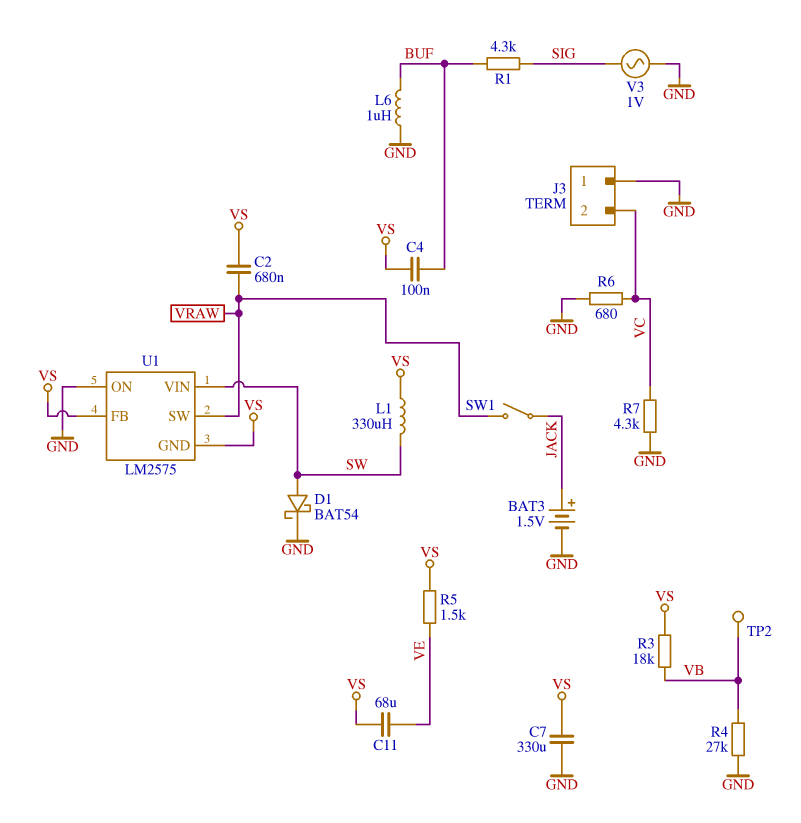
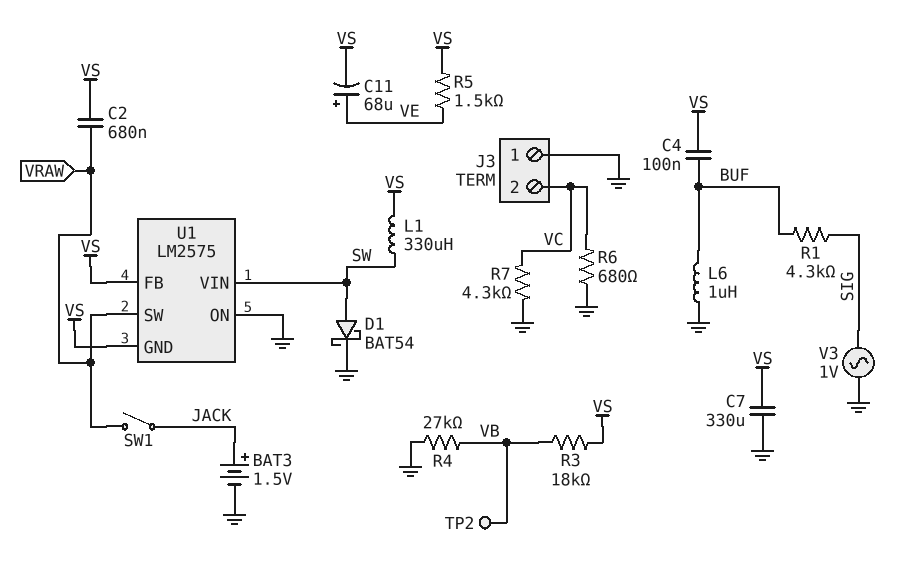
C11: 68uF (VE, VS) -> 68uF (plus VE, minus VS)

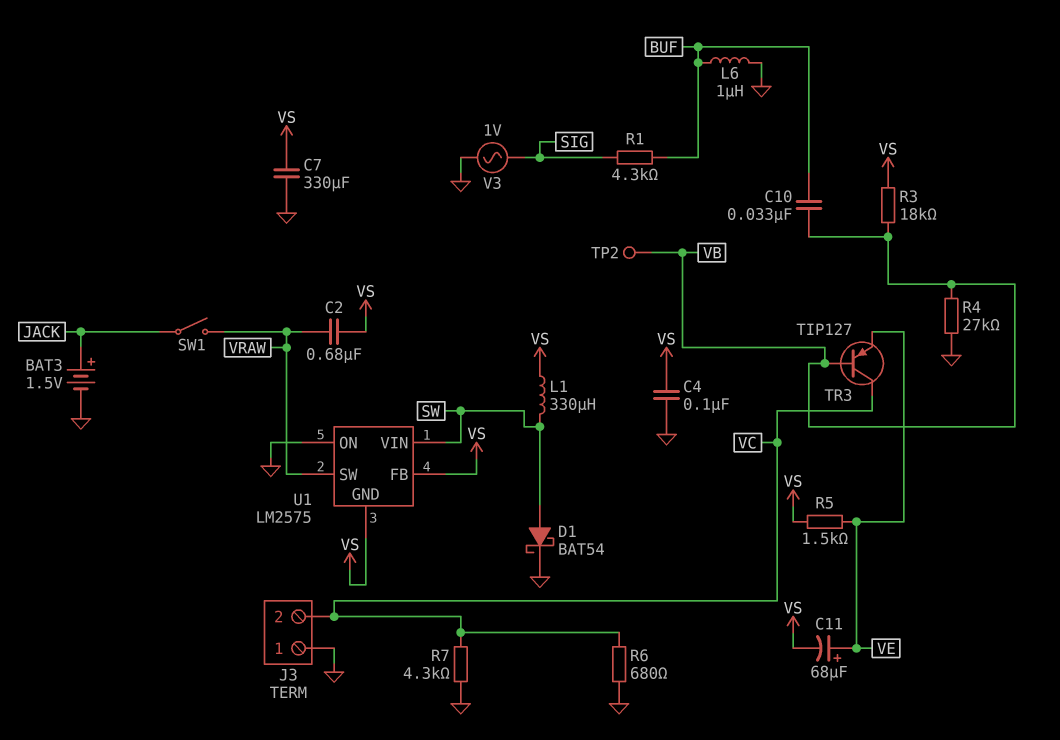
C4: 100nF (BUF, VS) -> 100nF (GND, VS)
C10: none -> 33nF (BUF, VB)
TR3: none -> PNP TIP127 (B VB, C VC, E VE)

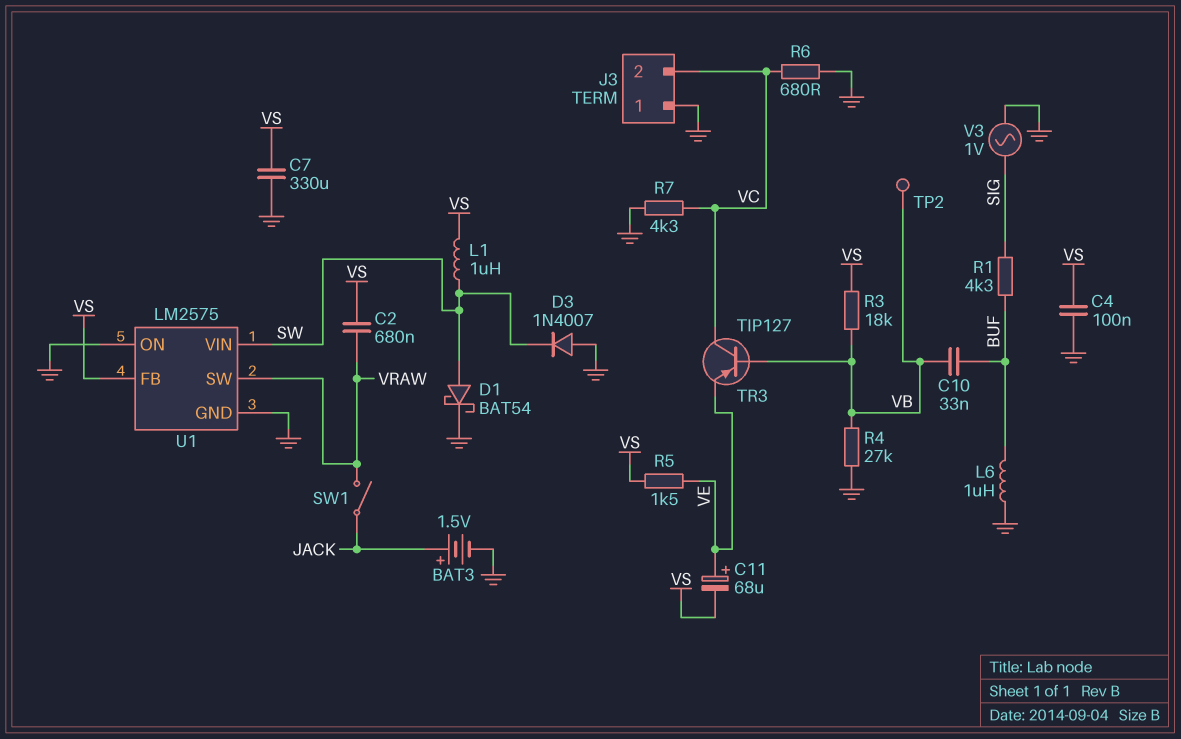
D3: none -> diode 1N4007 (A GND, K SW)
L1: 330uH (SW, VS) -> 1uH (SW, VS)
U1 pin GND: VS -> GND

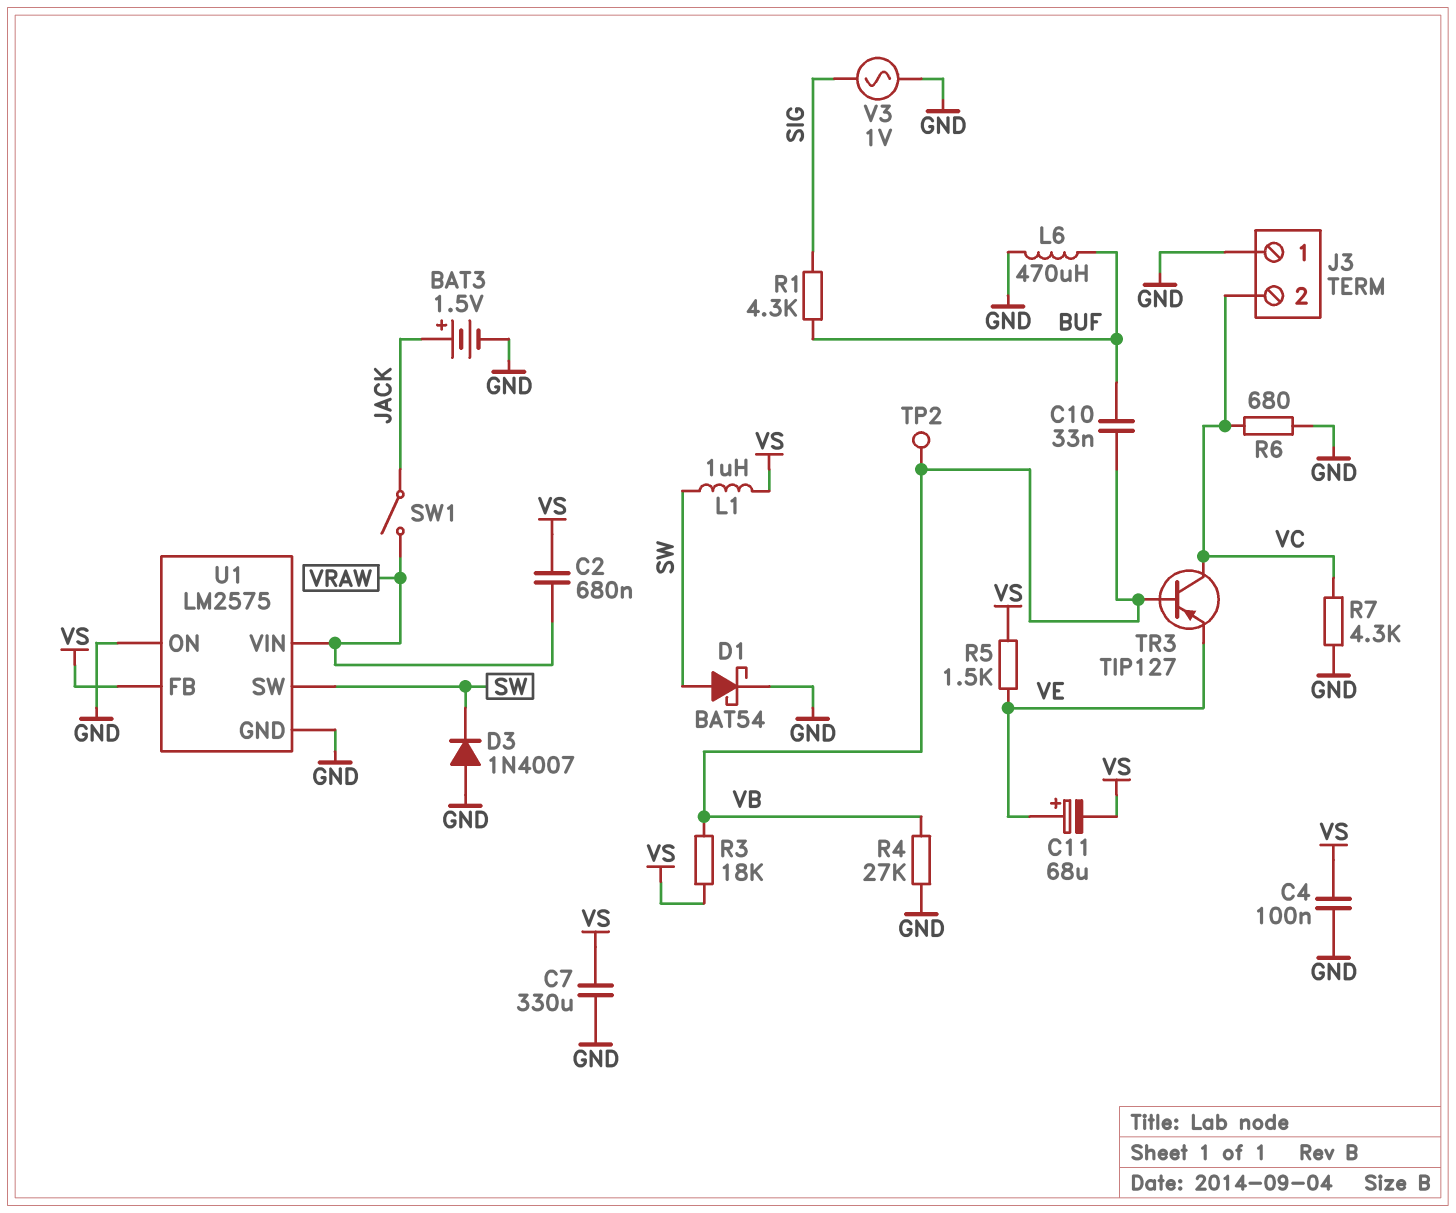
L6: 1uH (BUF, GND) -> 470uH (BUF, GND)
U1 pin SW: VRAW -> SW
U1 pin VIN: SW -> VRAW

